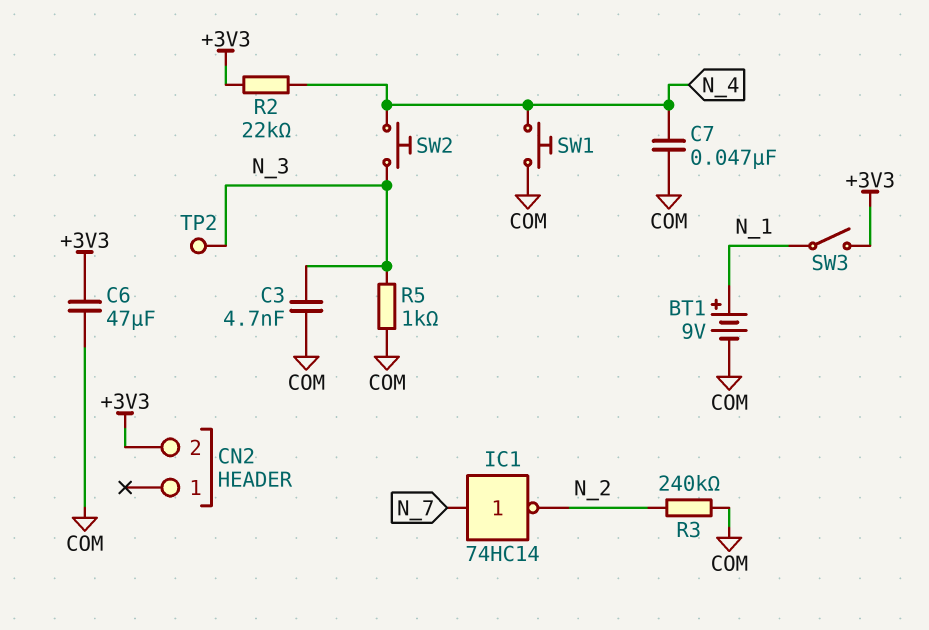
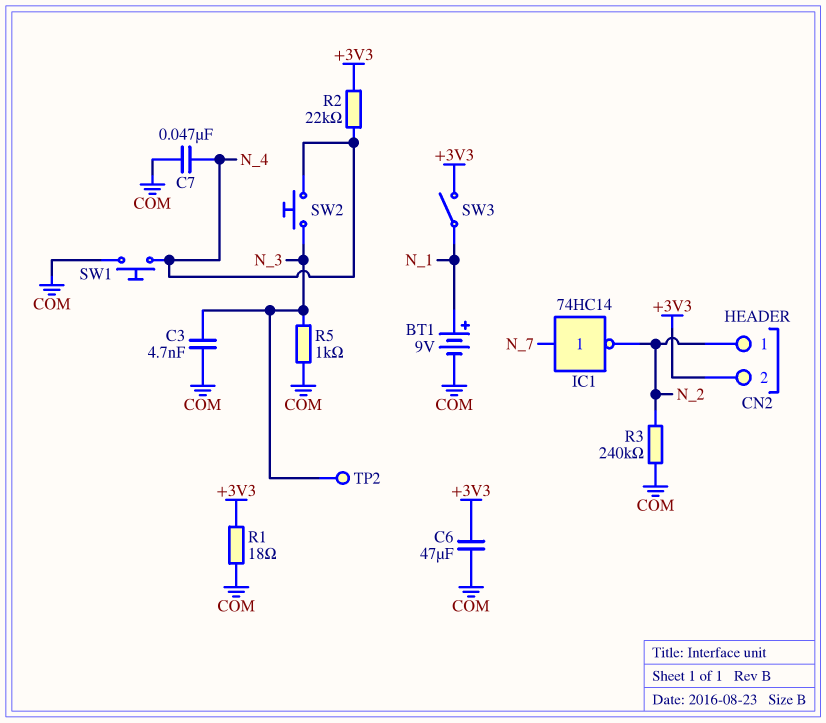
CN2 pin 1: none -> N_2
R1: none -> 18 (+3V3, COM)

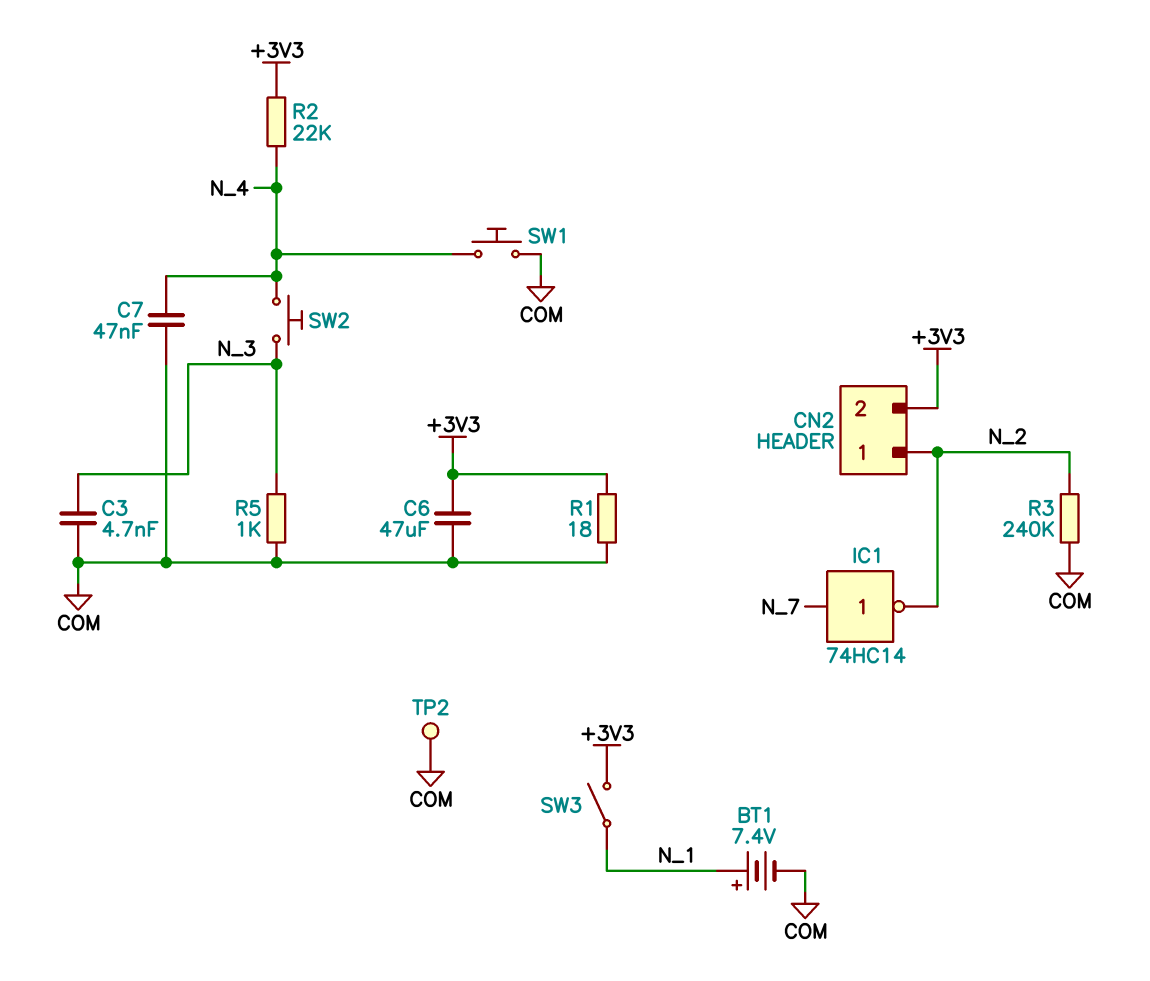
BT1: 9V (plus N_1, minus COM) -> 7.4V (plus N_1, minus COM)
TP2: test point (N_3) -> test point (COM)

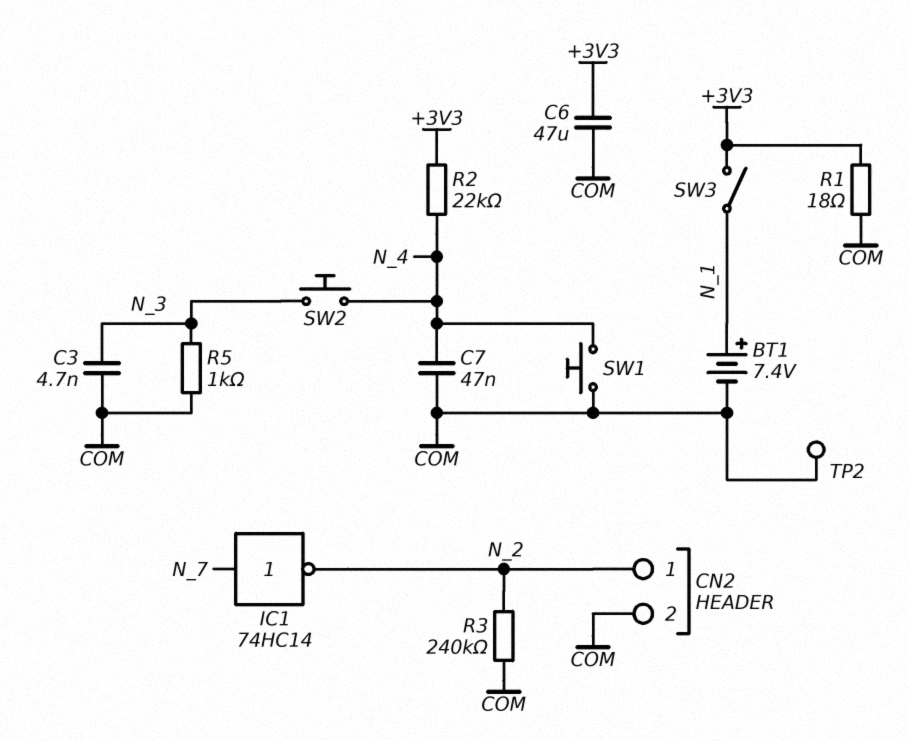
CN2 pin 2: +3V3 -> COM

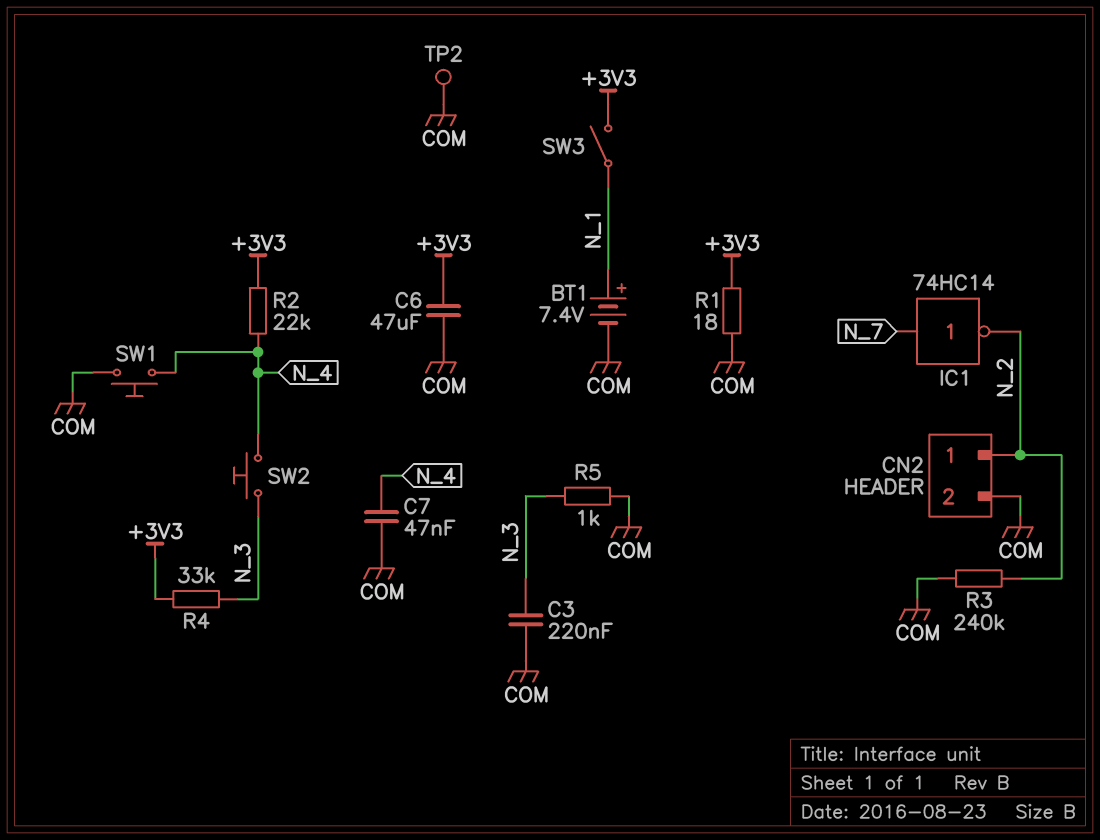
C3: 4.7nF (COM, N_3) -> 220nF (COM, N_3)
R4: none -> 33k (+3V3, N_3)

